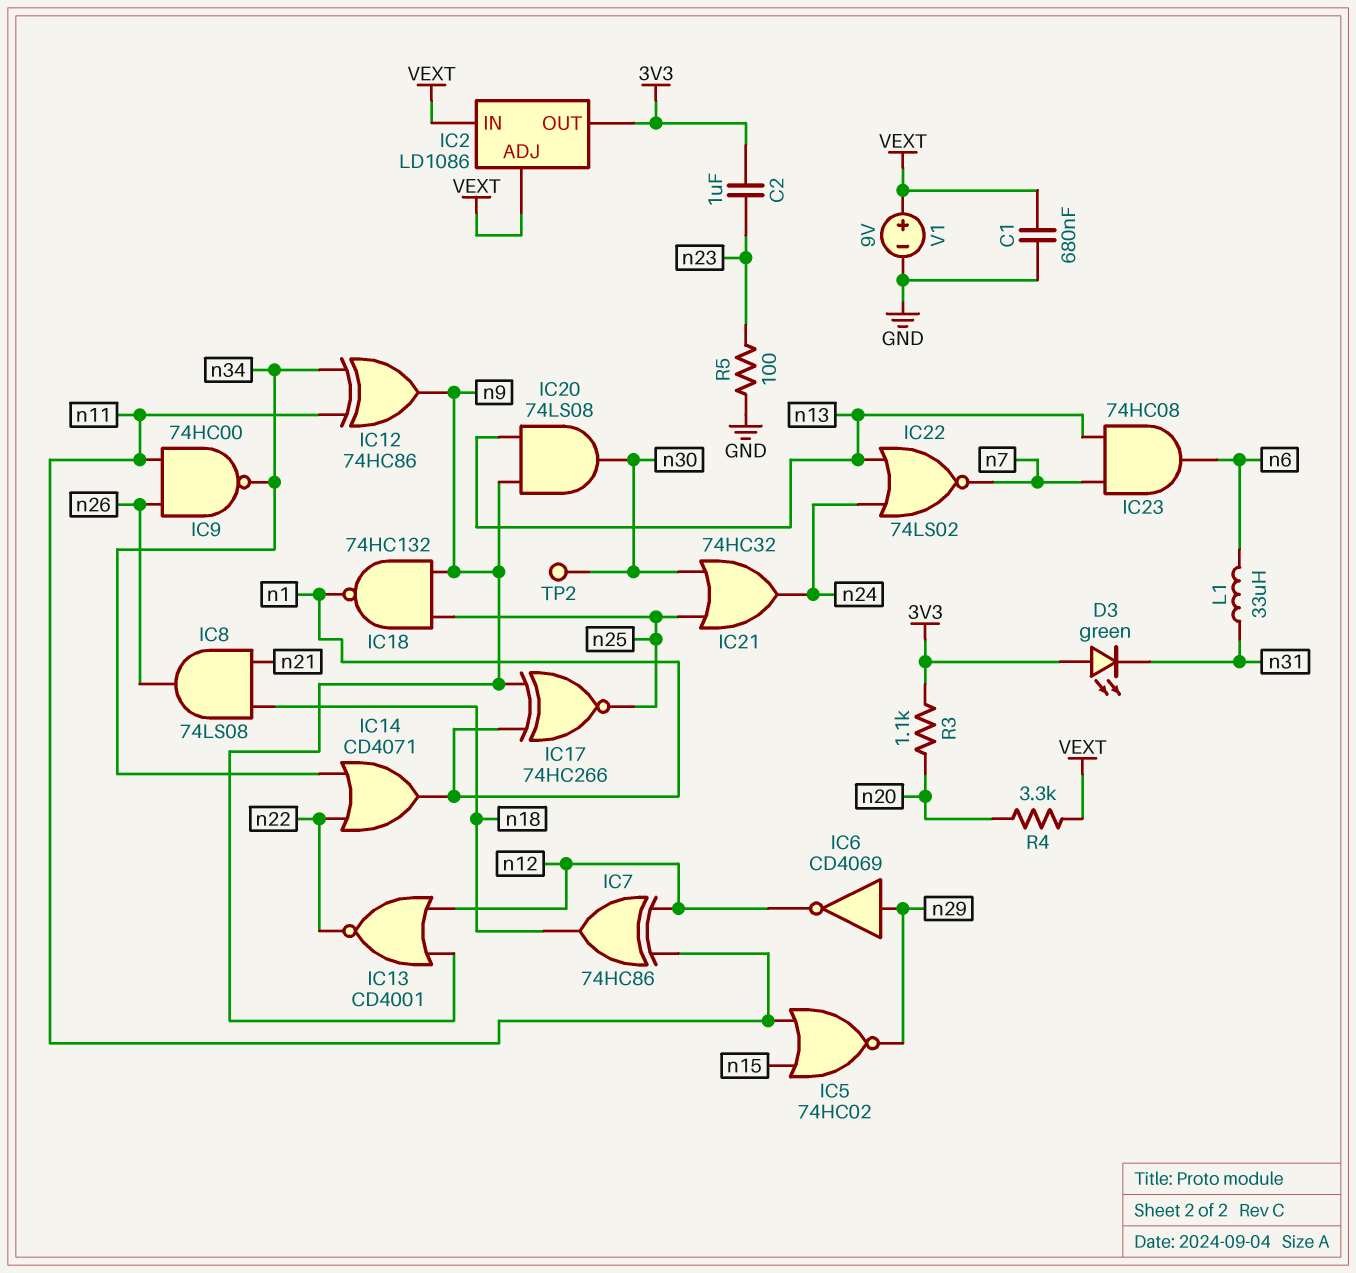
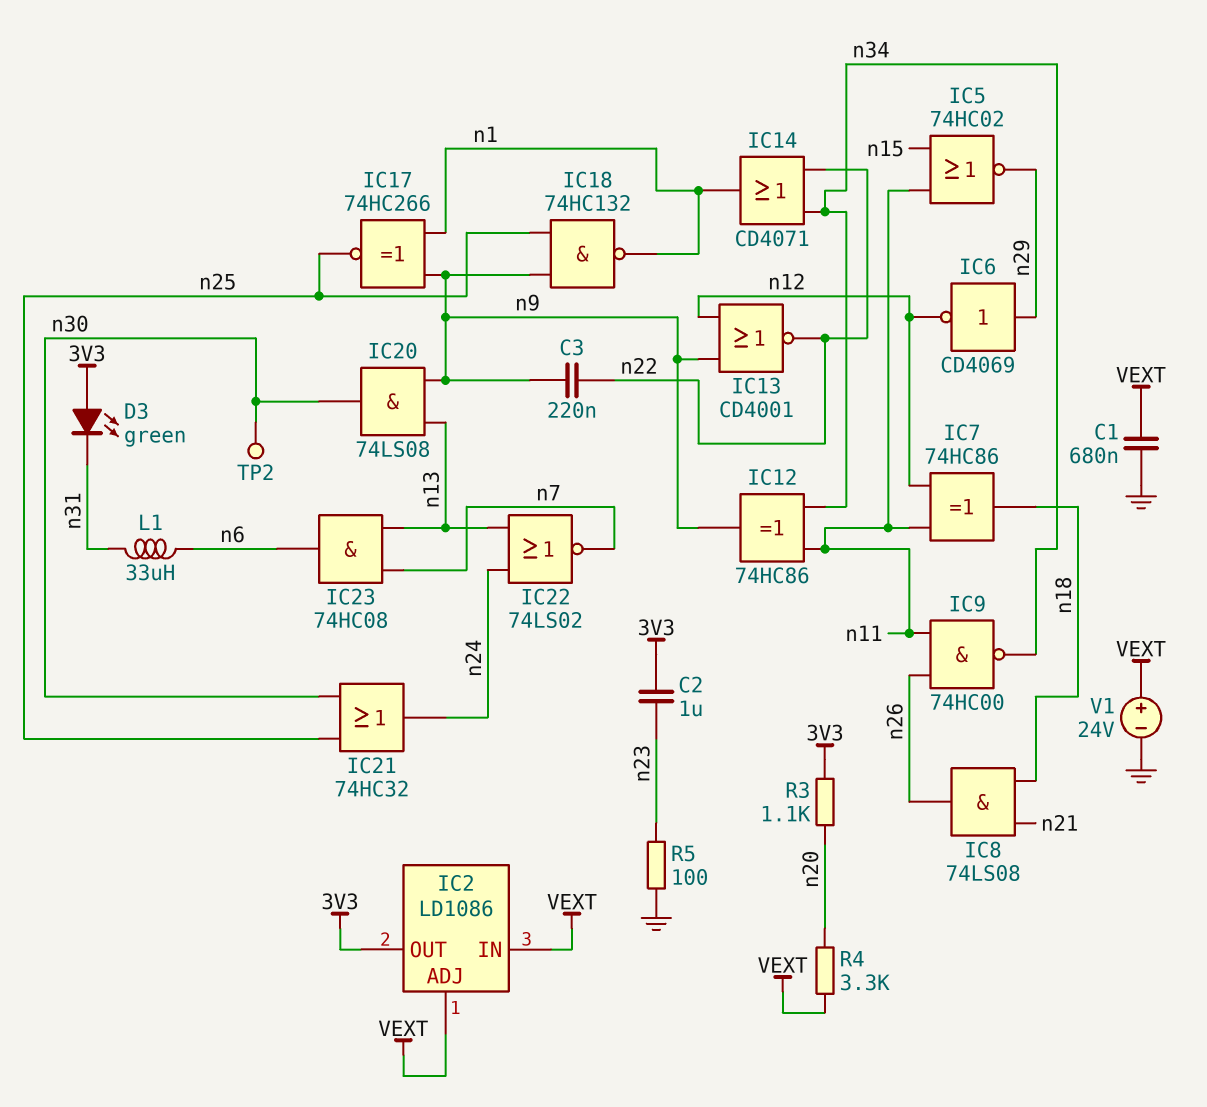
C3: none -> 220nF (n9, n22)
V1: 9V (plus VEXT, minus GND) -> 24V (plus VEXT, minus GND)

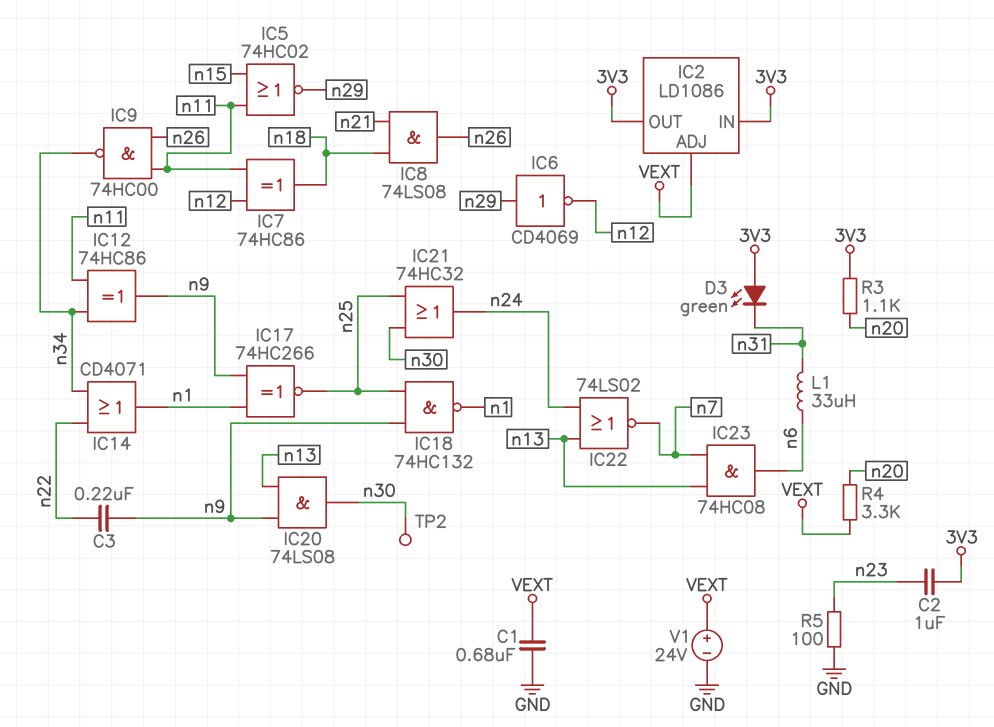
IC2 pin IN: VEXT -> 3V3
IC13: NOR CD4001 (in n9, in n12, out n22) -> none

